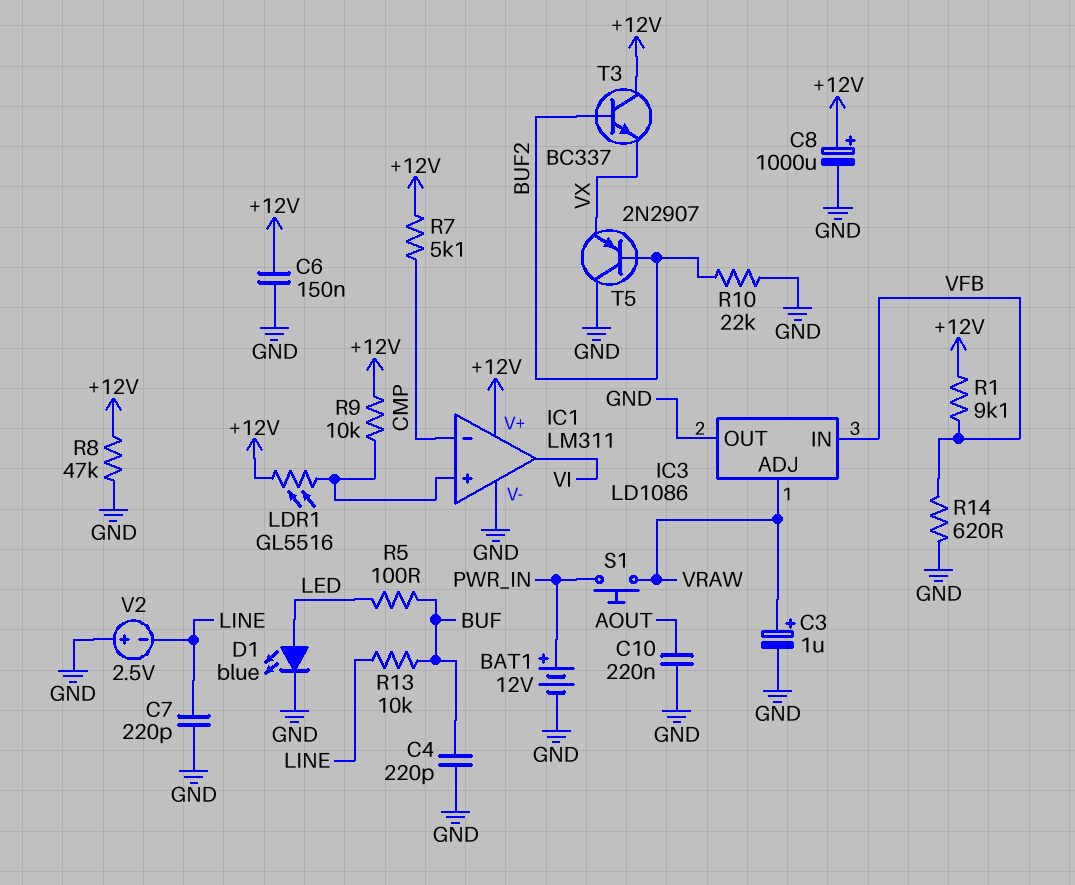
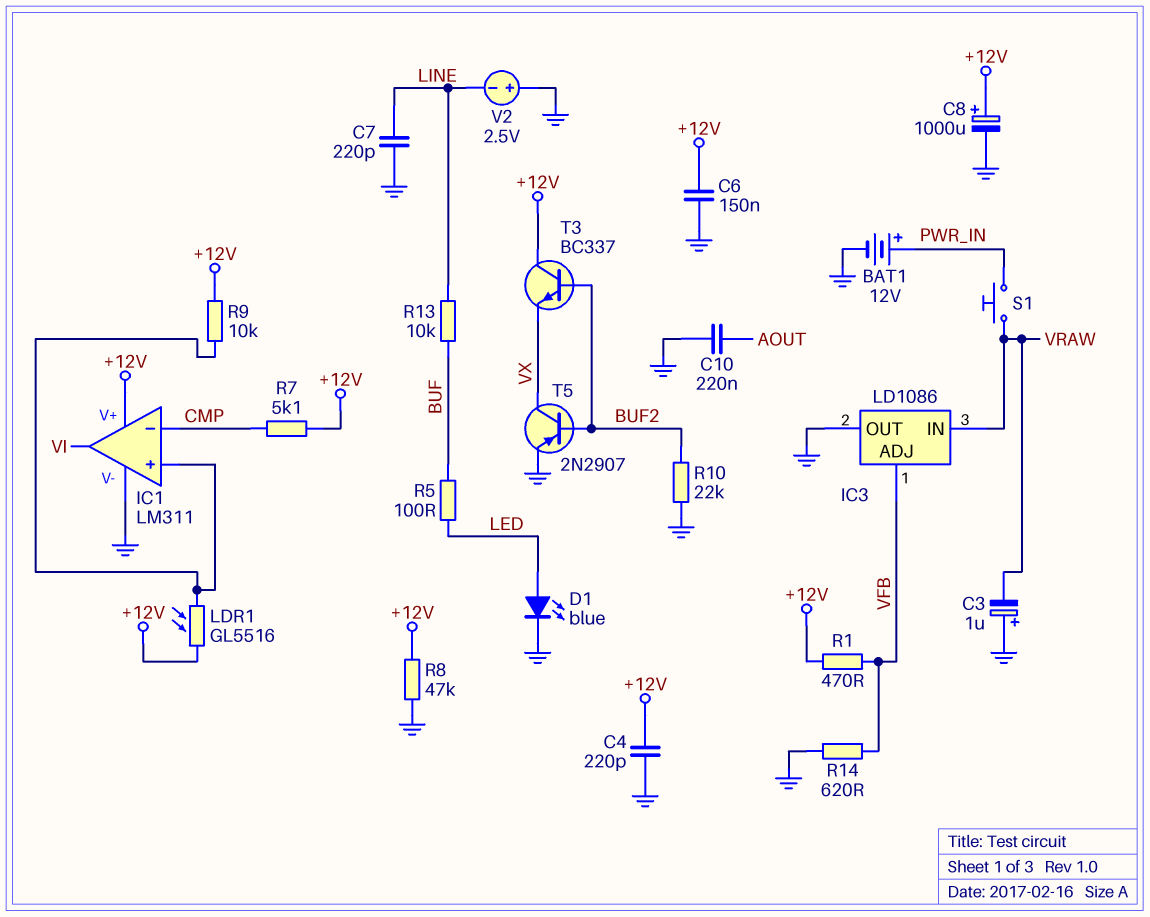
C3: 1uF (plus VRAW, minus GND) -> 1uF (plus GND, minus VRAW)
C4: 220pF (BUF, GND) -> 220pF (+12V, GND)
IC3 pin ADJ: VRAW -> VFB
IC3 pin IN: VFB -> VRAW
R1: 9.1k (+12V, VFB) -> 470 (+12V, VFB)
T5: PNP 2N2907 (B BUF2, C GND, E VX) -> PNP 2N2907 (B BUF2, C VX, E GND)

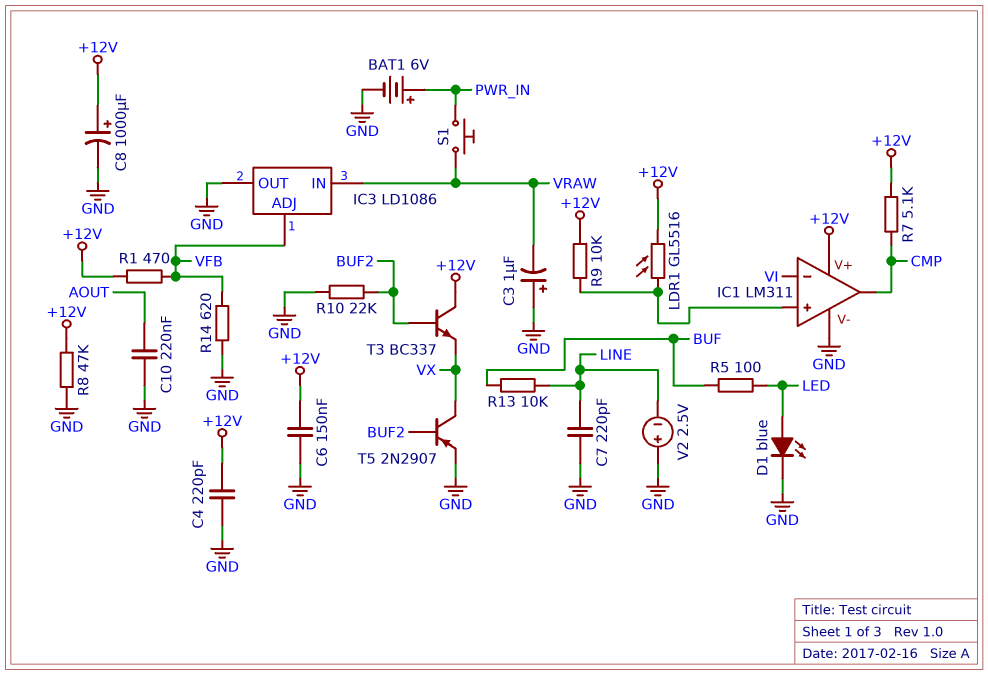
BAT1: 12V (plus PWR_IN, minus GND) -> 6V (plus PWR_IN, minus GND)
IC1 pin in-: CMP -> VI
IC1 pin out: VI -> CMP

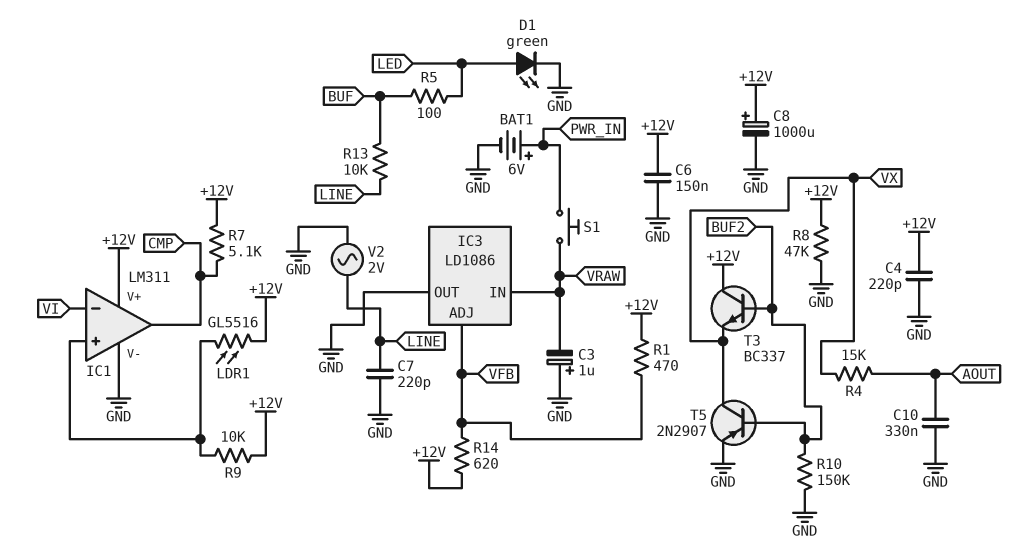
C10: 220nF (AOUT, GND) -> 330nF (AOUT, GND)
D1: LED blue (A LED, K GND) -> LED green (A LED, K GND)
R4: none -> 15k (AOUT, VX)
R10: 22k (BUF2, GND) -> 150k (BUF2, GND)
R14: 620 (GND, VFB) -> 620 (+12V, VFB)
V2: 2.5V (plus GND, minus LINE) -> AC 2V (GND, LINE)

